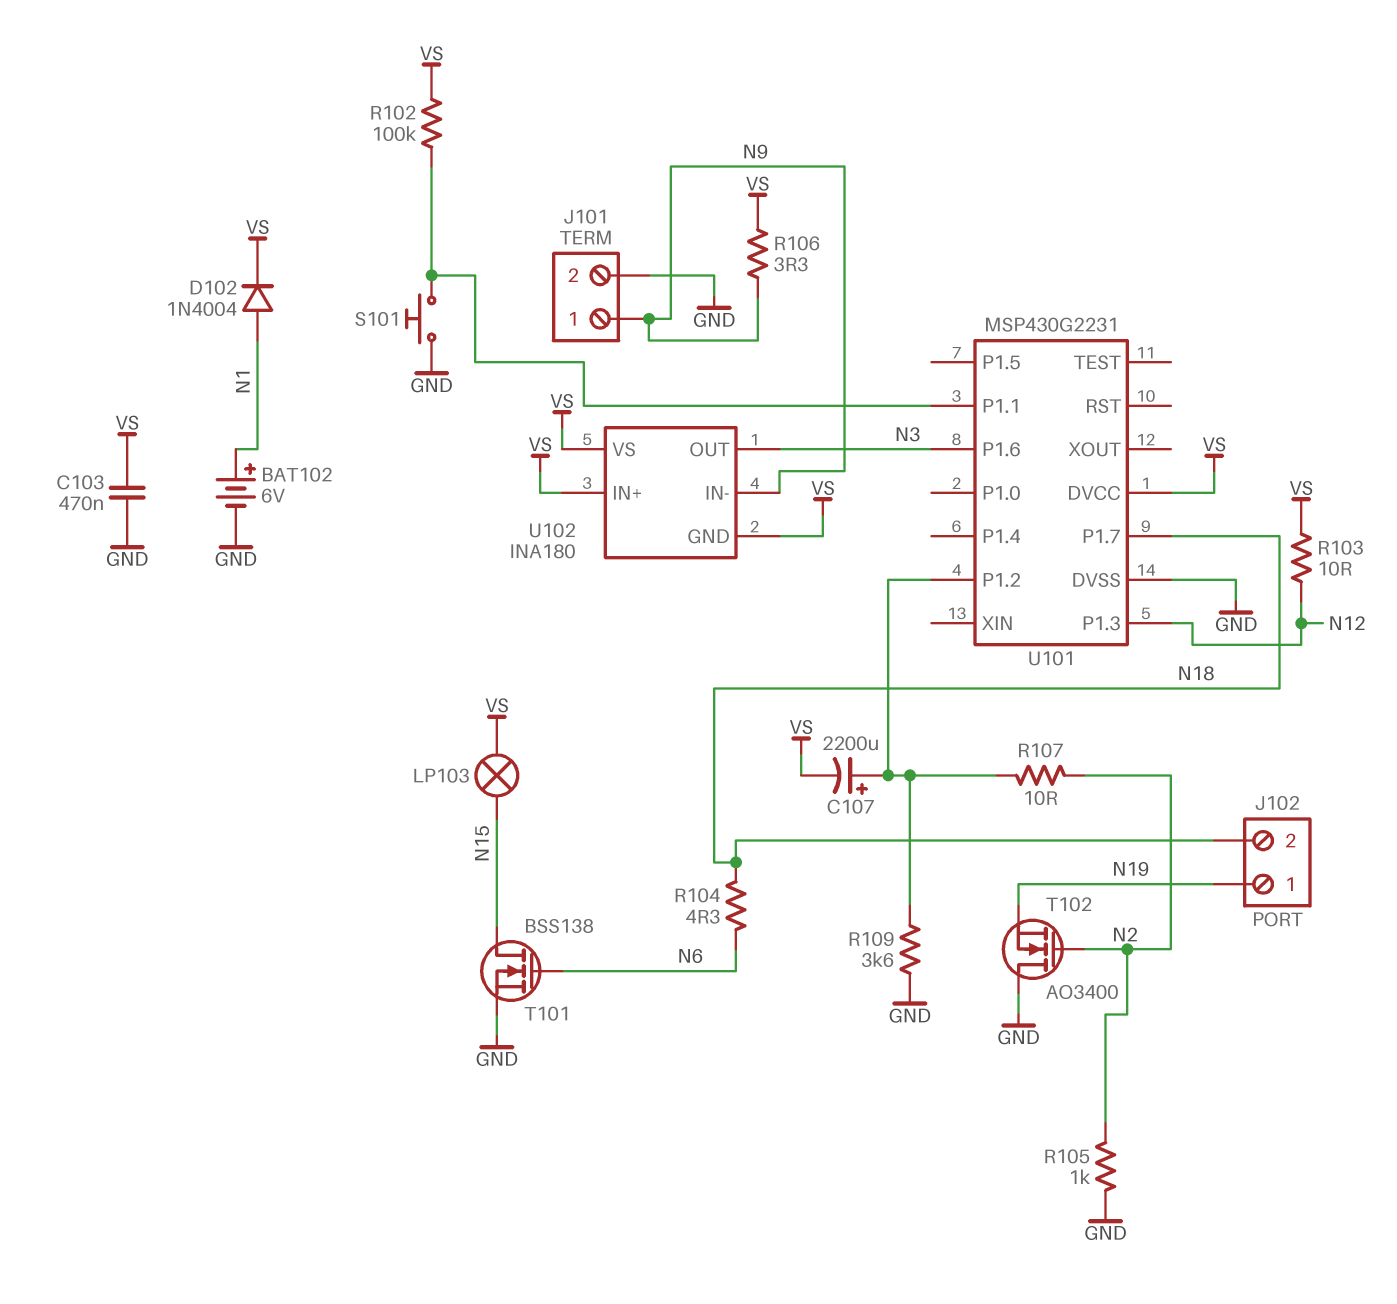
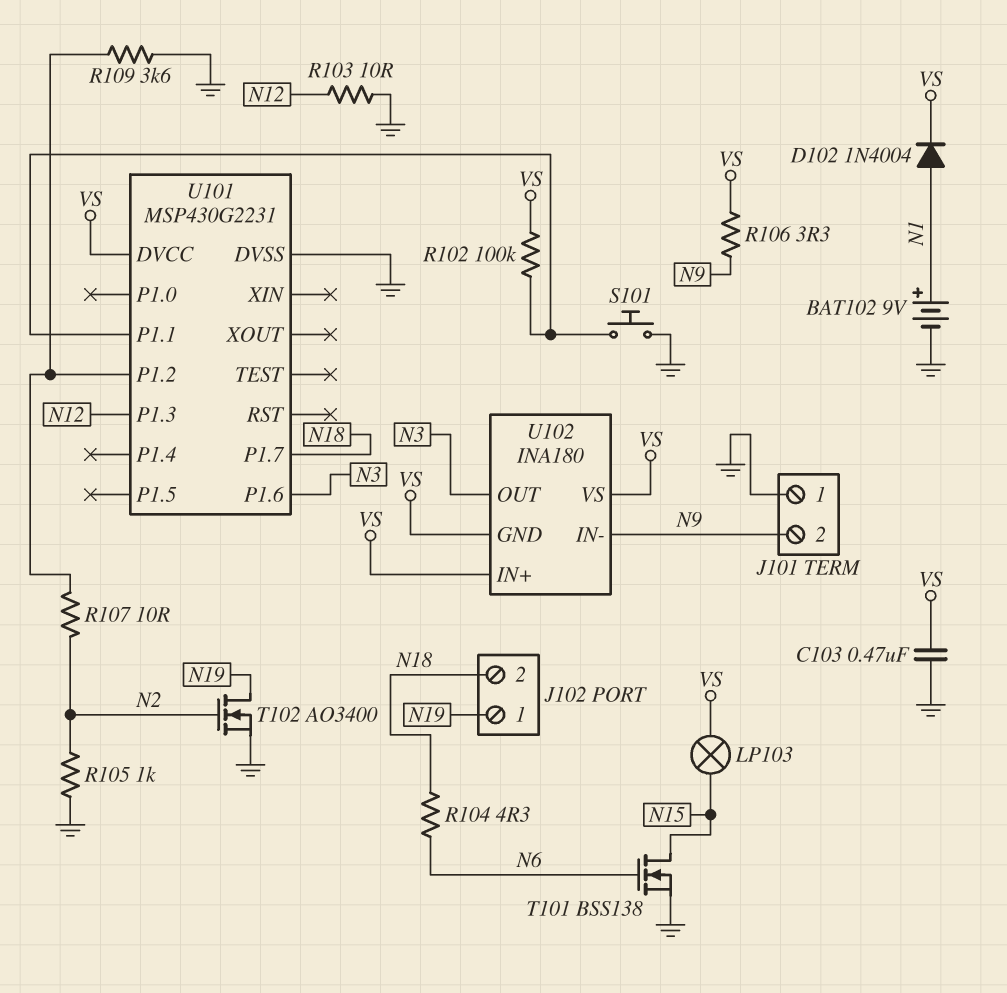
BAT102: 6V (plus N1, minus GND) -> 9V (plus N1, minus GND)
C107: 2200uF (plus U101/P1.2, minus VS) -> none
J101 pin 1: N9 -> GND
J101 pin 2: GND -> N9
R103: 10 (N12, VS) -> 10 (GND, N12)
T102: NMOS AO3400 (G N2, D GND, S N19) -> NMOS AO3400 (G N2, D N19, S GND)

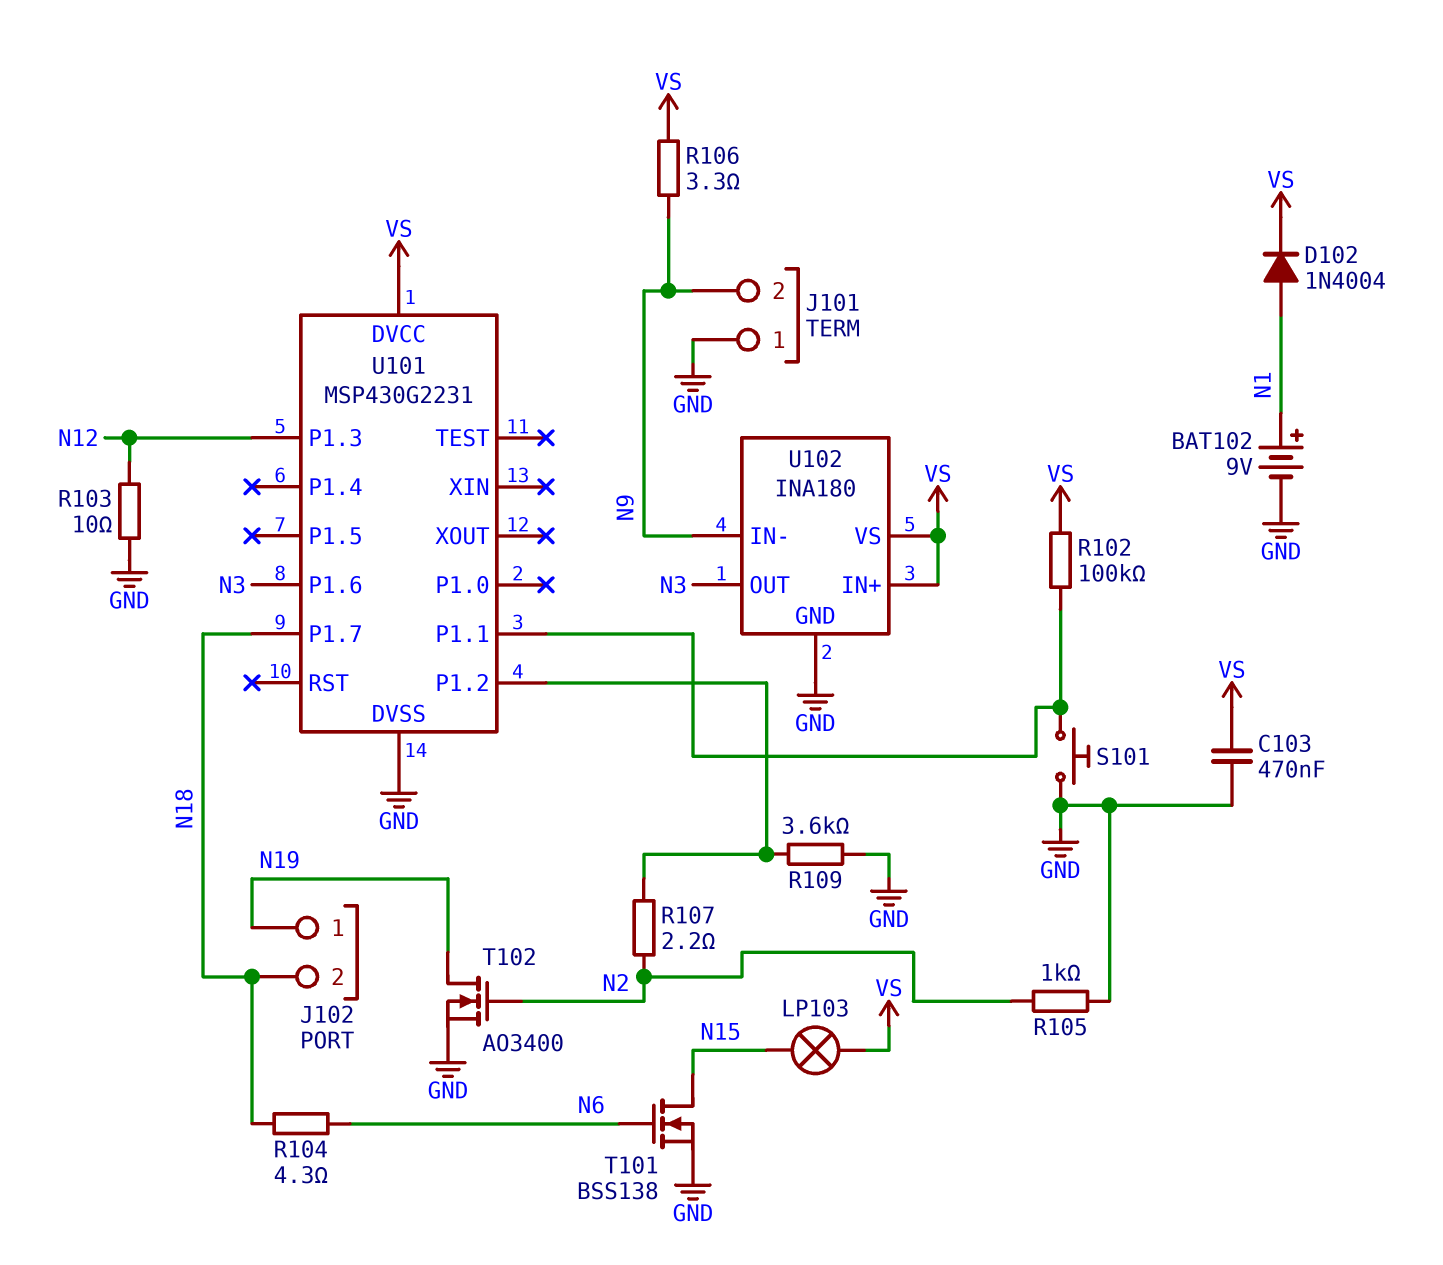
R107: 10 (N2, U101/P1.2) -> 2.2 (N2, U101/P1.2)
U102 pin GND: VS -> GND

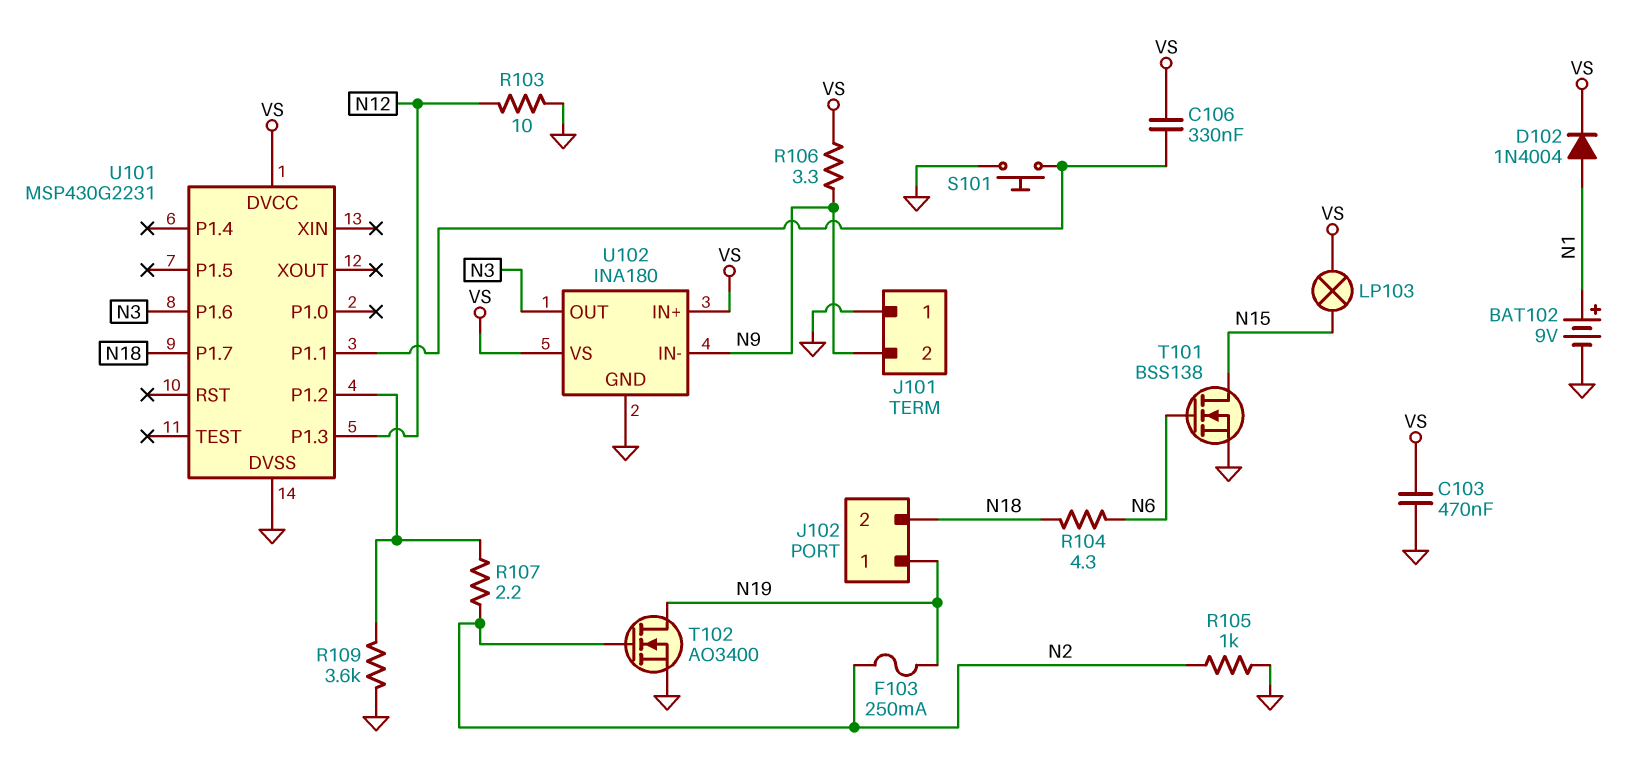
C106: none -> 330nF (U101/P1.1, VS)
F103: none -> 250mA (N2, N19)
R102: 100k (U101/P1.1, VS) -> none

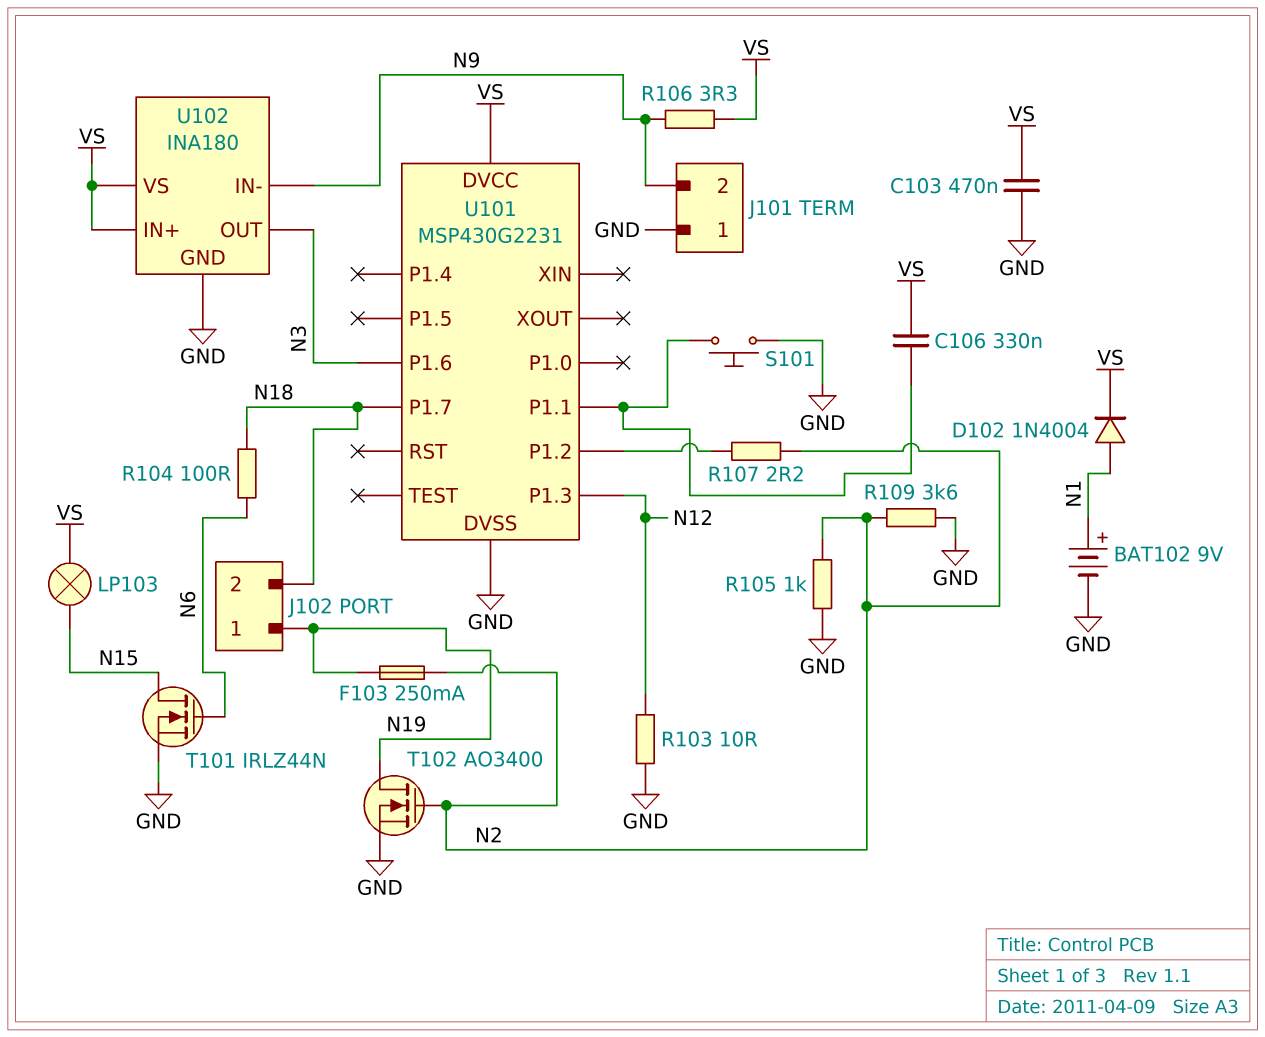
R104: 4.3 (N6, N18) -> 100 (N6, N18)
R109: 3.6k (GND, U101/P1.2) -> 3.6k (GND, N2)
T101: NMOS BSS138 (G N6, D N15, S GND) -> NMOS IRLZ44N (G N6, D N15, S GND)

